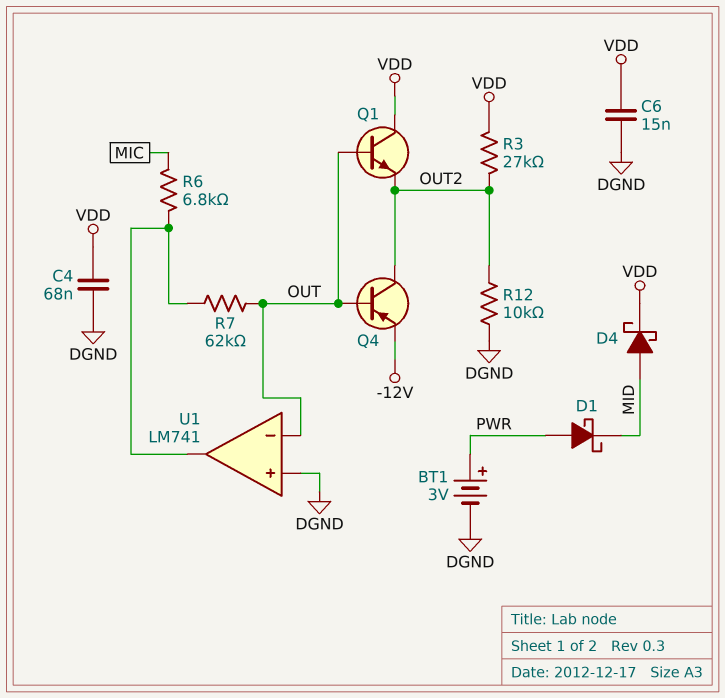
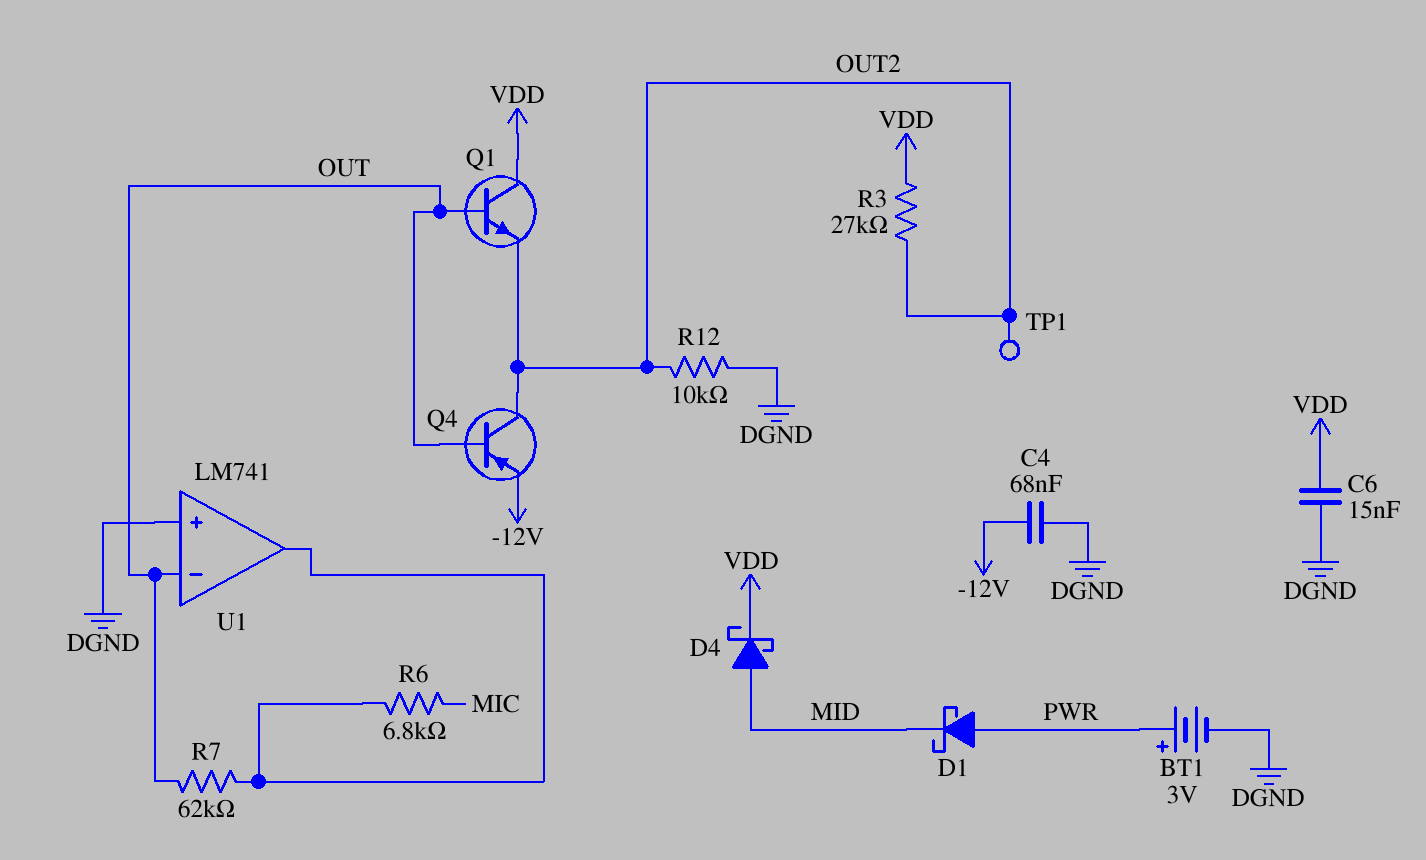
C4: 68nF (DGND, VDD) -> 68nF (-12V, DGND)
TP1: none -> test point (OUT2)

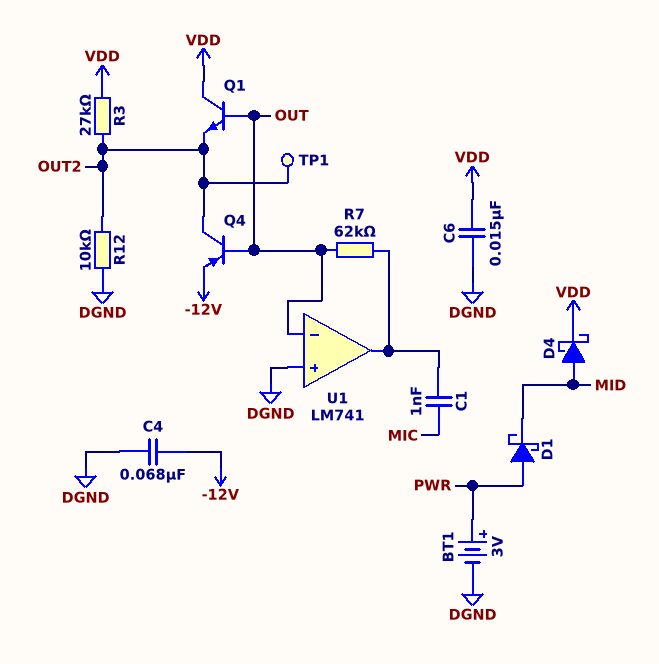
C1: none -> 1nF (MIC, U1/out)
R6: 6.8k (MIC, U1/out) -> none

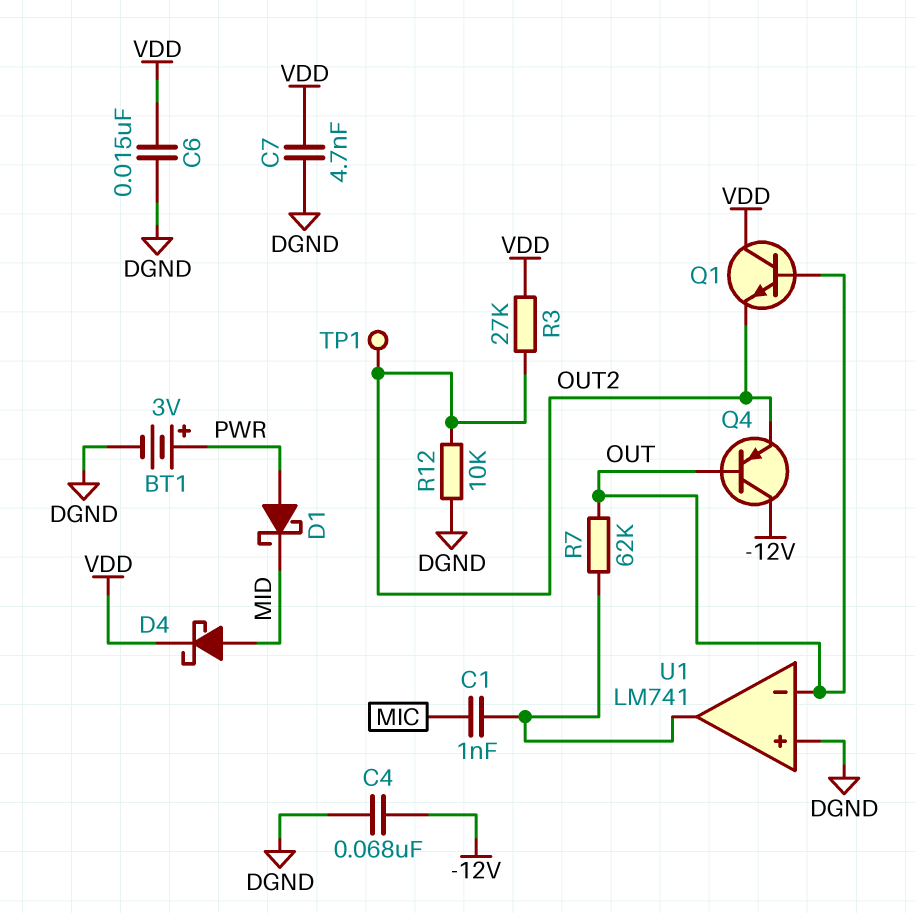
C7: none -> 4.7nF (DGND, VDD)
Q4: PNP (B OUT, C OUT2, E -12V) -> PNP (B OUT, C -12V, E OUT2)

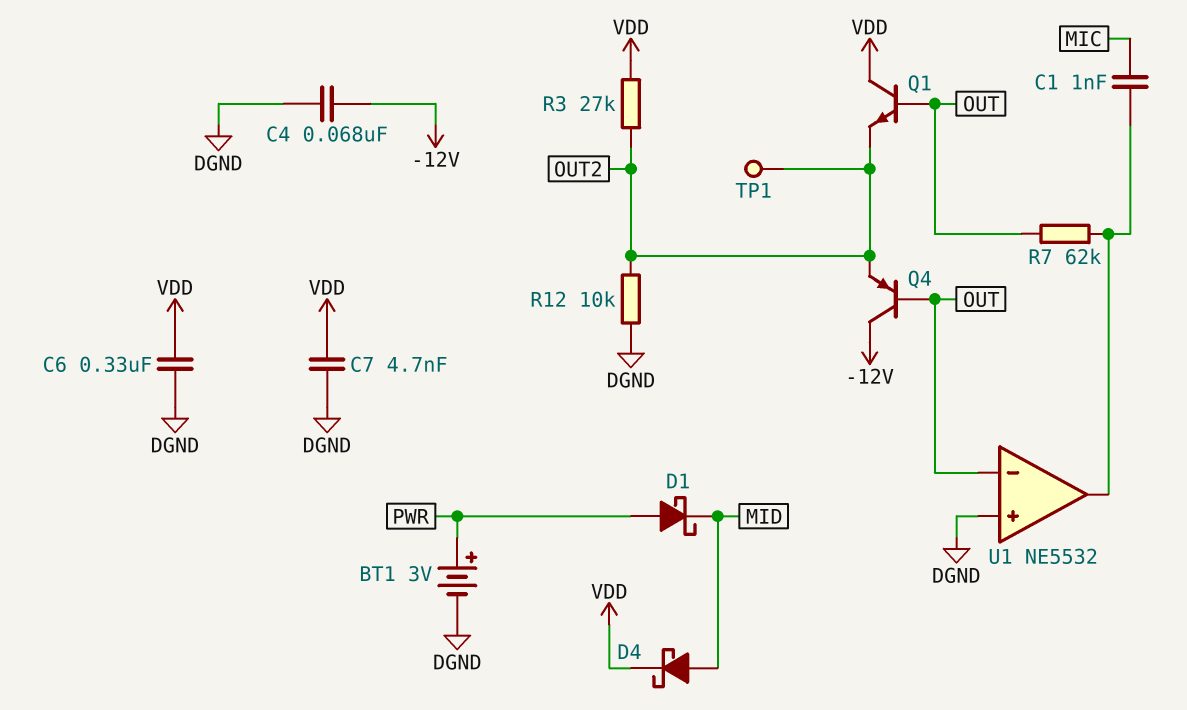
C6: 15nF (DGND, VDD) -> 330nF (DGND, VDD)
U1: LM741 -> NE5532

